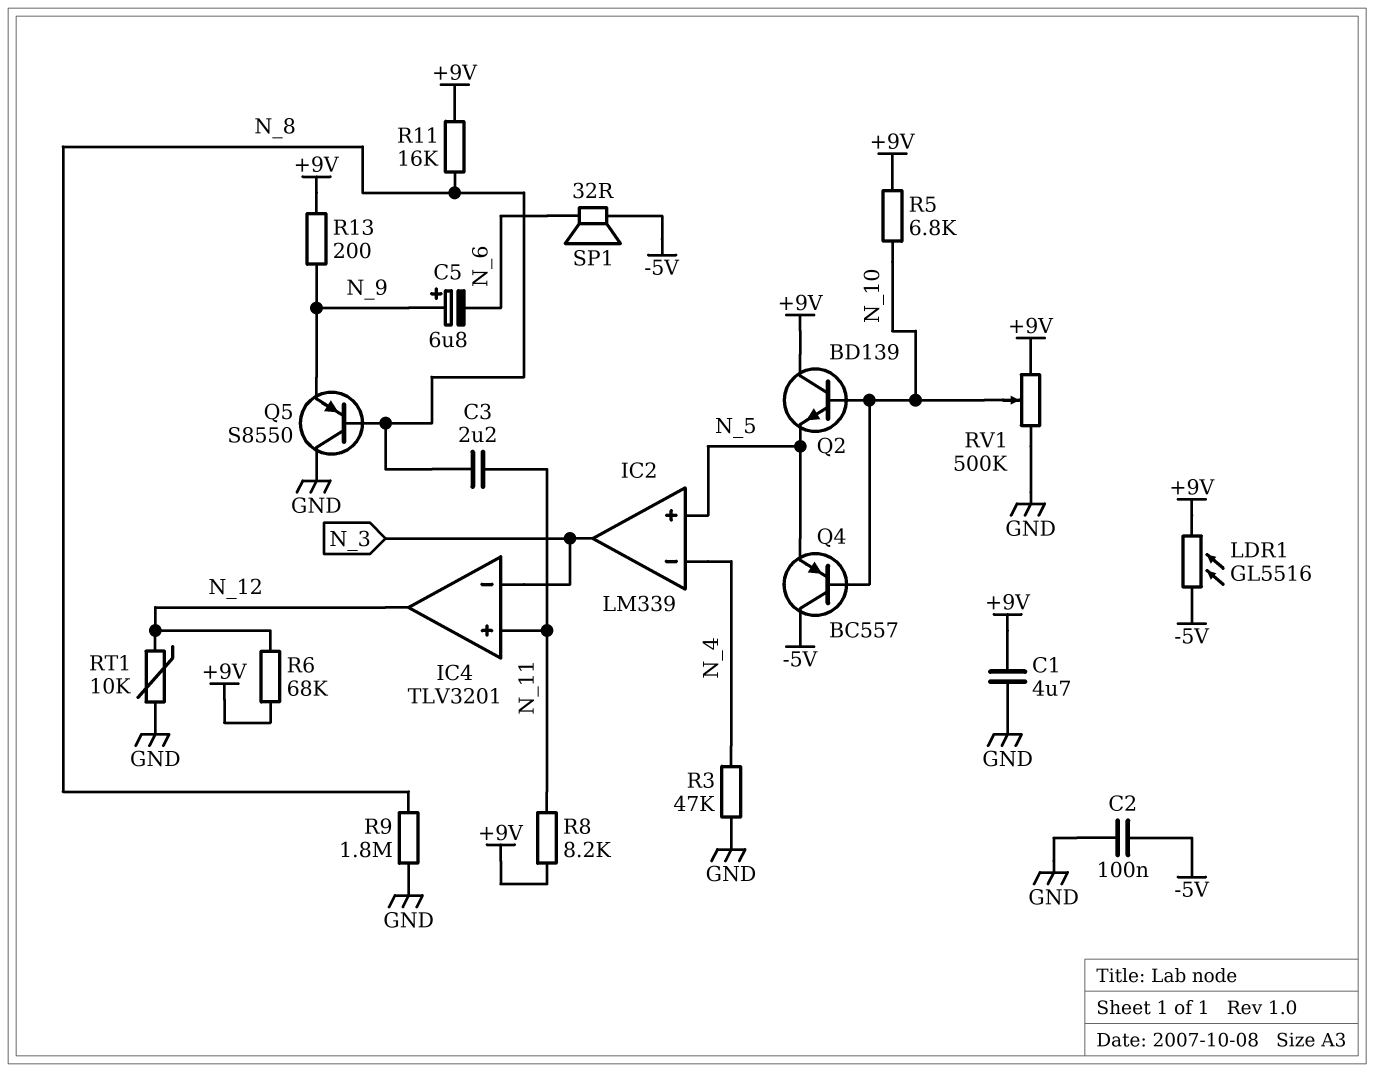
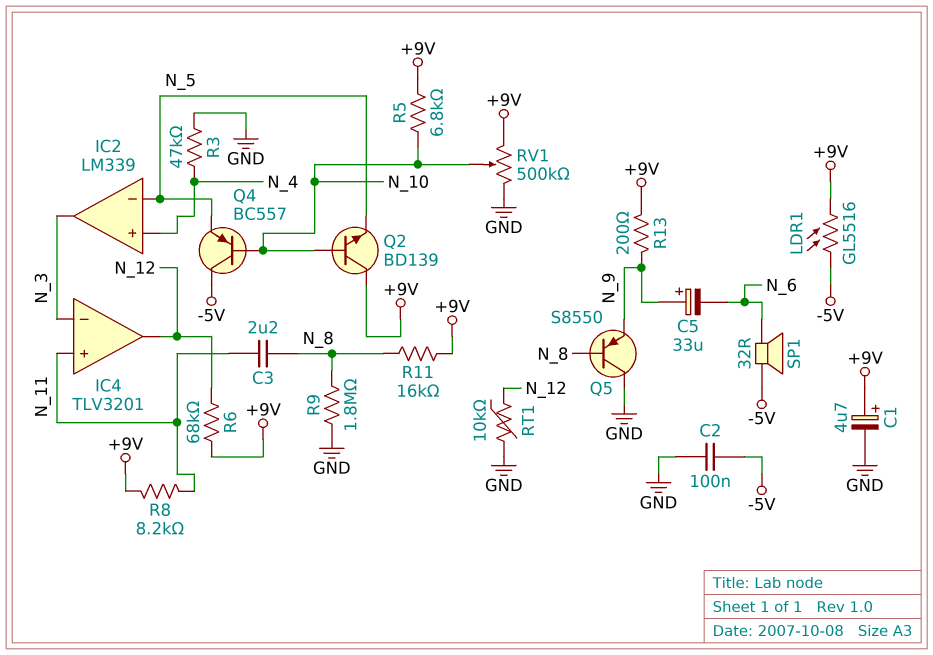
C1: 4.7uF (+9V, GND) -> 4.7uF (plus +9V, minus GND)
C5: 6.8uF (plus N_9, minus N_6) -> 33uF (plus N_9, minus N_6)
IC2 pin in+: N_5 -> N_4
IC2 pin in-: N_4 -> N_5

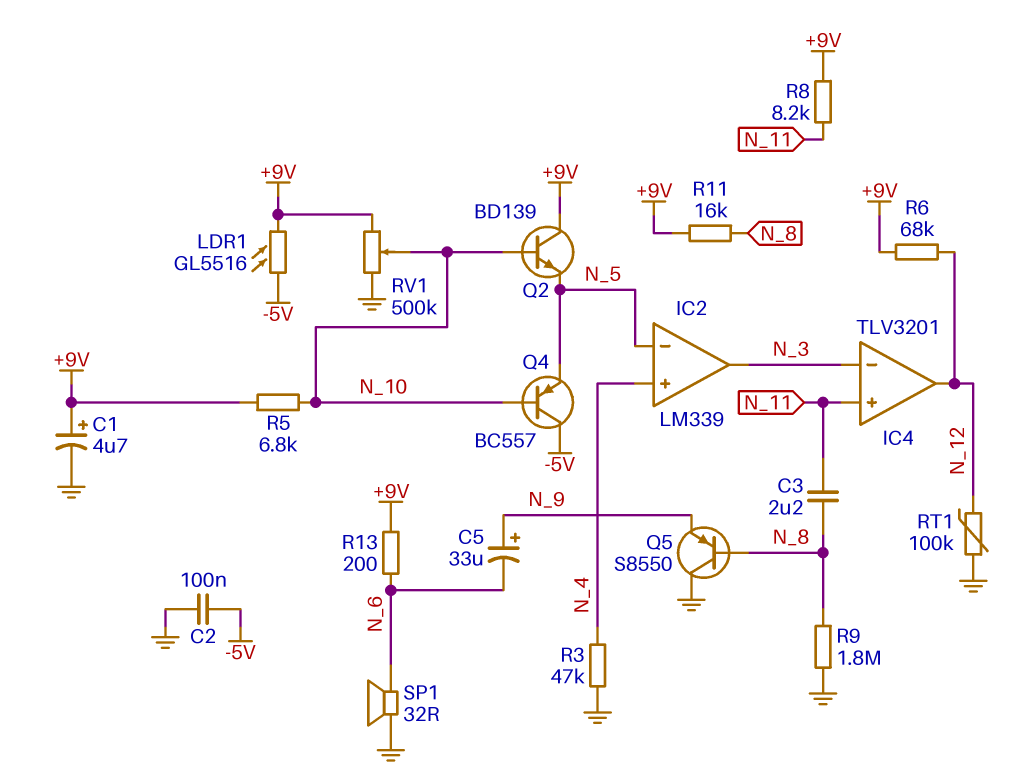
R13: 200 (+9V, N_9) -> 200 (+9V, N_6)
RT1: 10k (GND, N_12) -> 100k (GND, N_12)
SP1: speaker 32R (-5V, N_6) -> speaker 32R (GND, N_6)

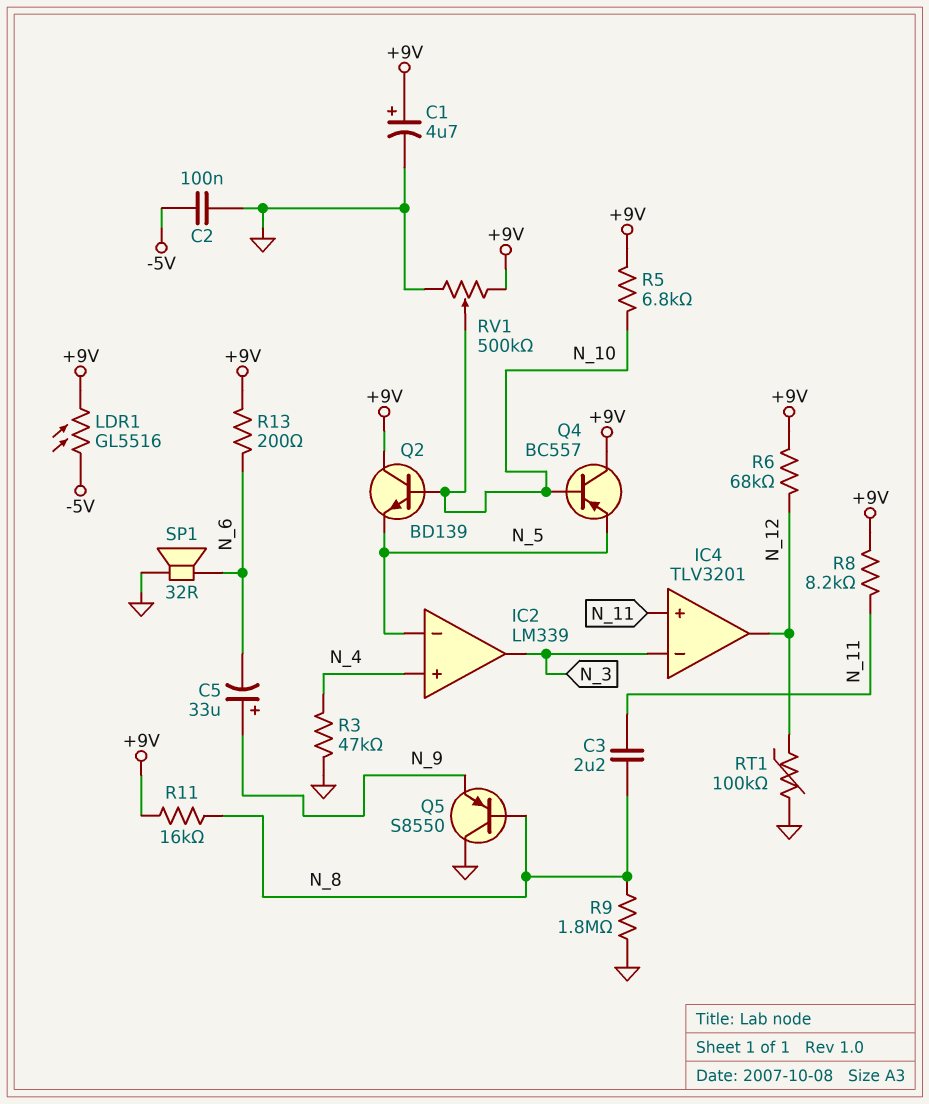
Q4: PNP BC557 (B N_10, C -5V, E N_5) -> PNP BC557 (B N_10, C +9V, E N_5)

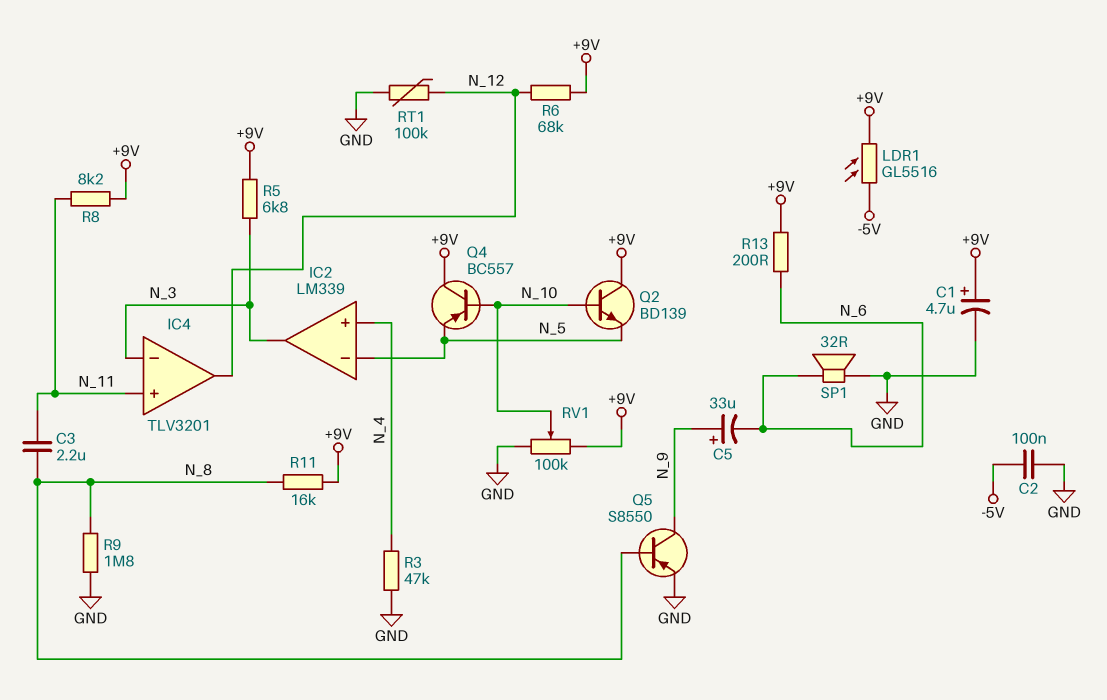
Q5: PNP S8550 (B N_8, C GND, E N_9) -> PNP S8550 (B N_8, C N_9, E GND)
R5: 6.8k (+9V, N_10) -> 6.8k (+9V, N_3)
RV1: 500k (+9V, GND, wiper N_10) -> 100k (+9V, GND, wiper N_10)

